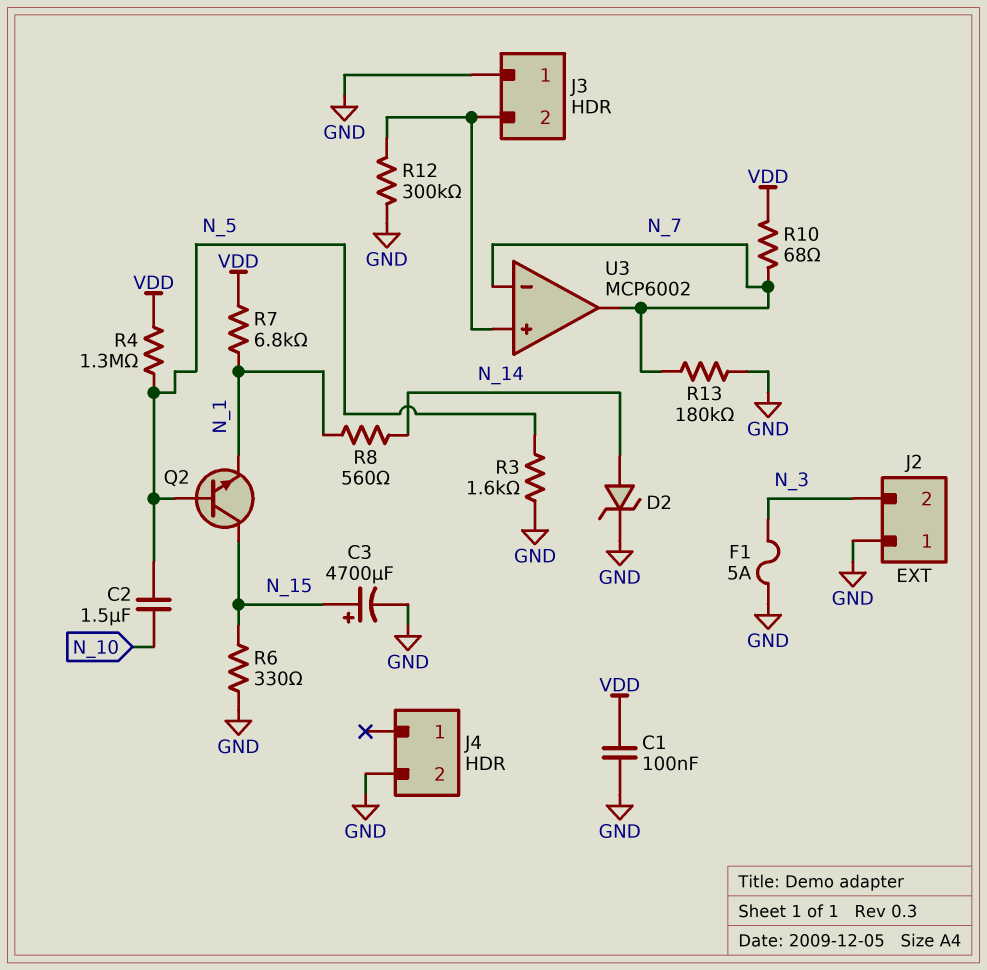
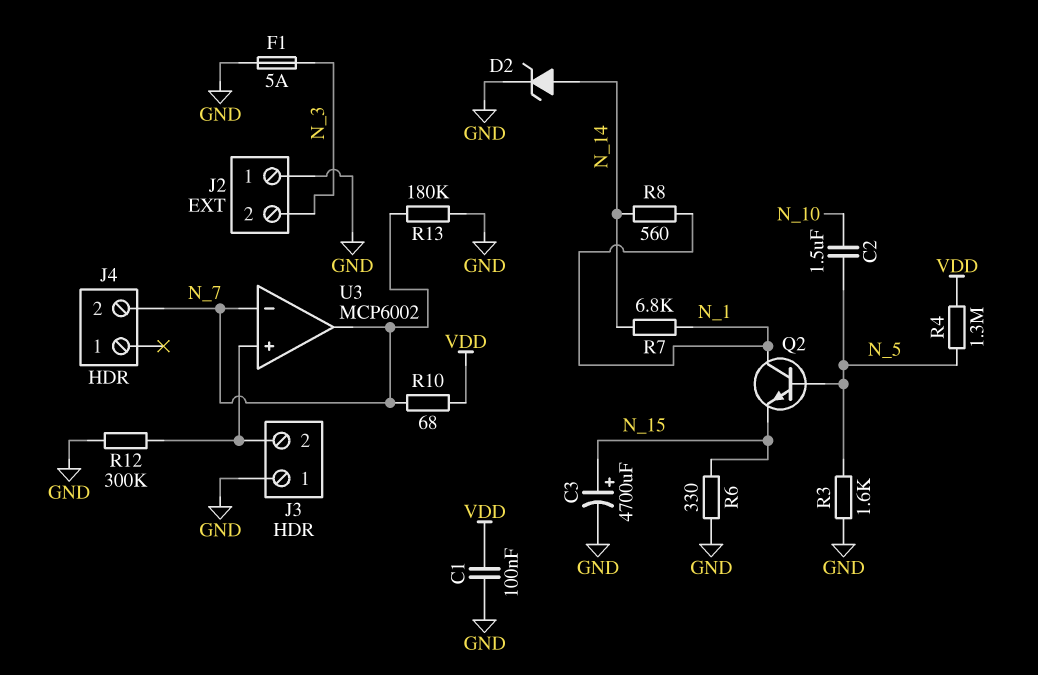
J4 pin 2: GND -> N_7
Q2: NPN (B N_5, C N_15, E N_1) -> NPN (B N_5, C N_1, E N_15)
R7: 6.8k (N_1, VDD) -> 6.8k (N_1, N_14)

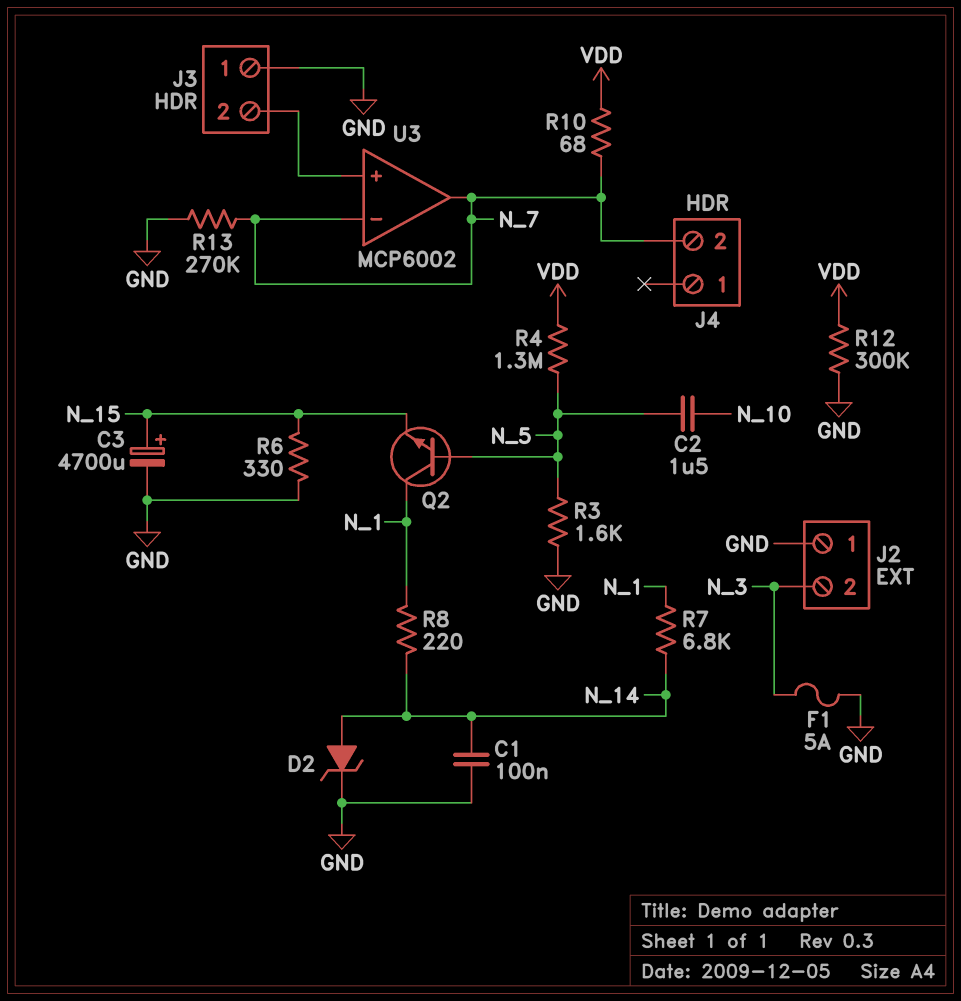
C1: 100nF (GND, VDD) -> 100nF (GND, N_14)
R8: 560 (N_1, N_14) -> 220 (N_1, N_14)
R12: 300k (GND, J3/2) -> 300k (GND, VDD)
R13: 180k (GND, N_7) -> 270k (GND, N_7)

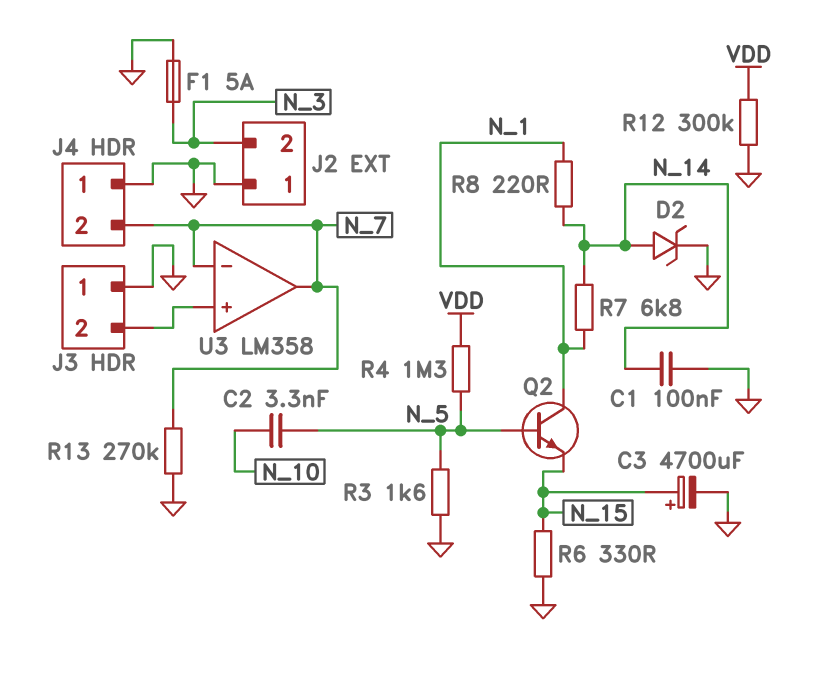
C2: 1.5uF (N_5, N_10) -> 3.3nF (N_5, N_10)
J4 pin 1: none -> GND
R10: 68 (N_7, VDD) -> none
U3: MCP6002 -> LM358

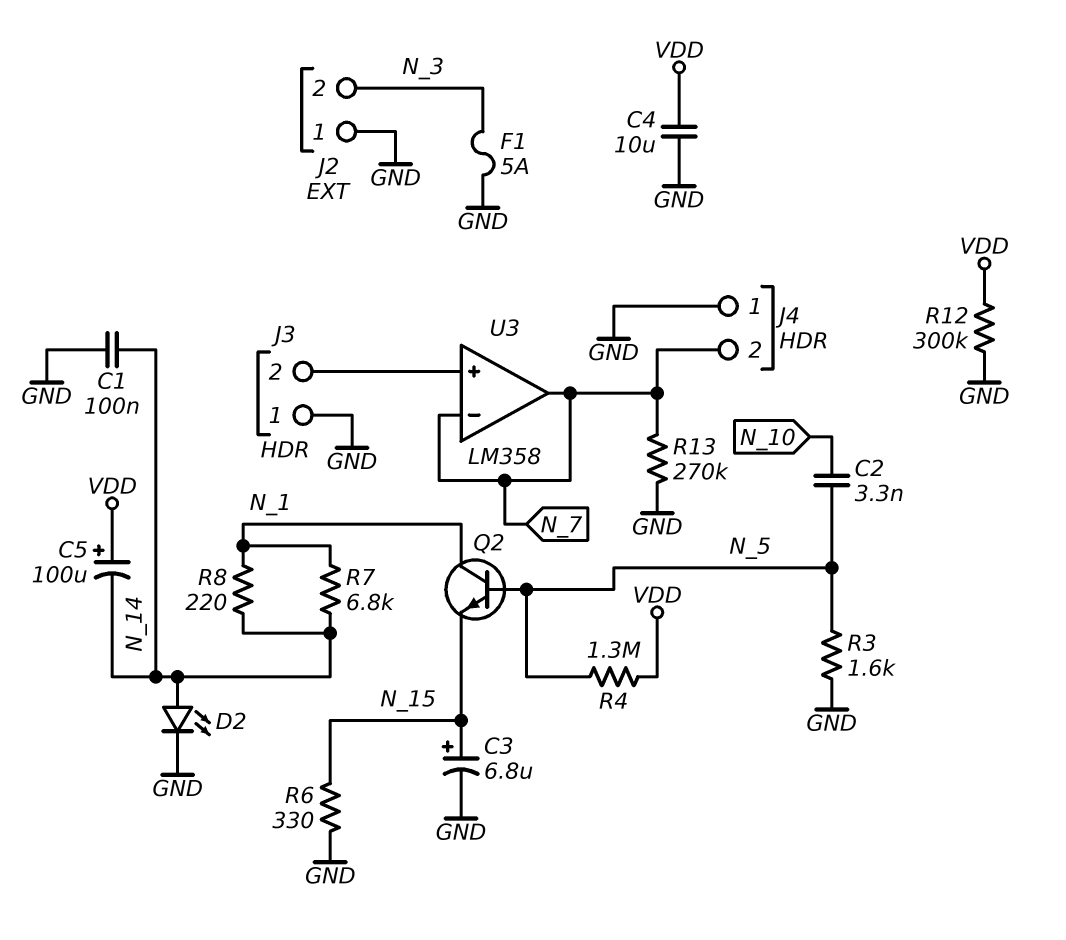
C3: 4700uF (plus N_15, minus GND) -> 6.8uF (plus N_15, minus GND)
C4: none -> 10uF (GND, VDD)
C5: none -> 100uF (plus VDD, minus N_14)
D2: zener (A N_14, K GND) -> LED (A N_14, K GND)

